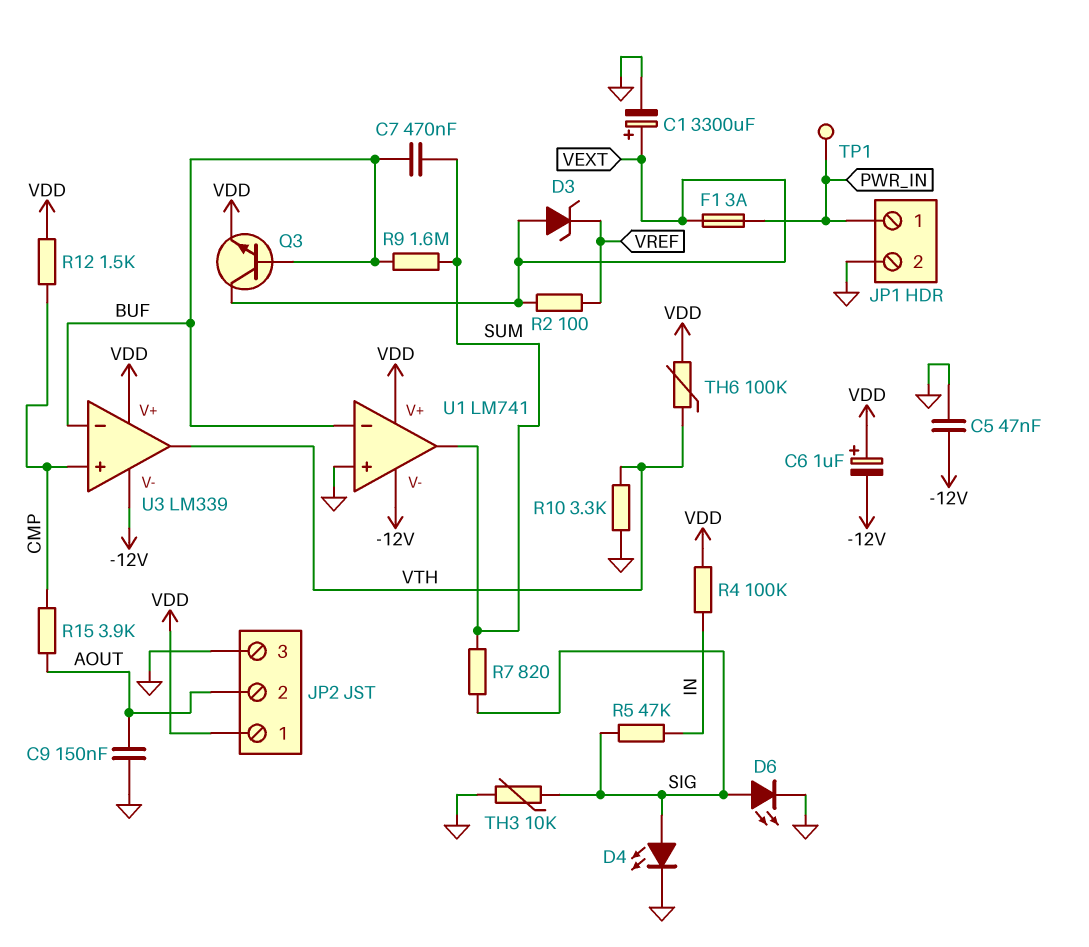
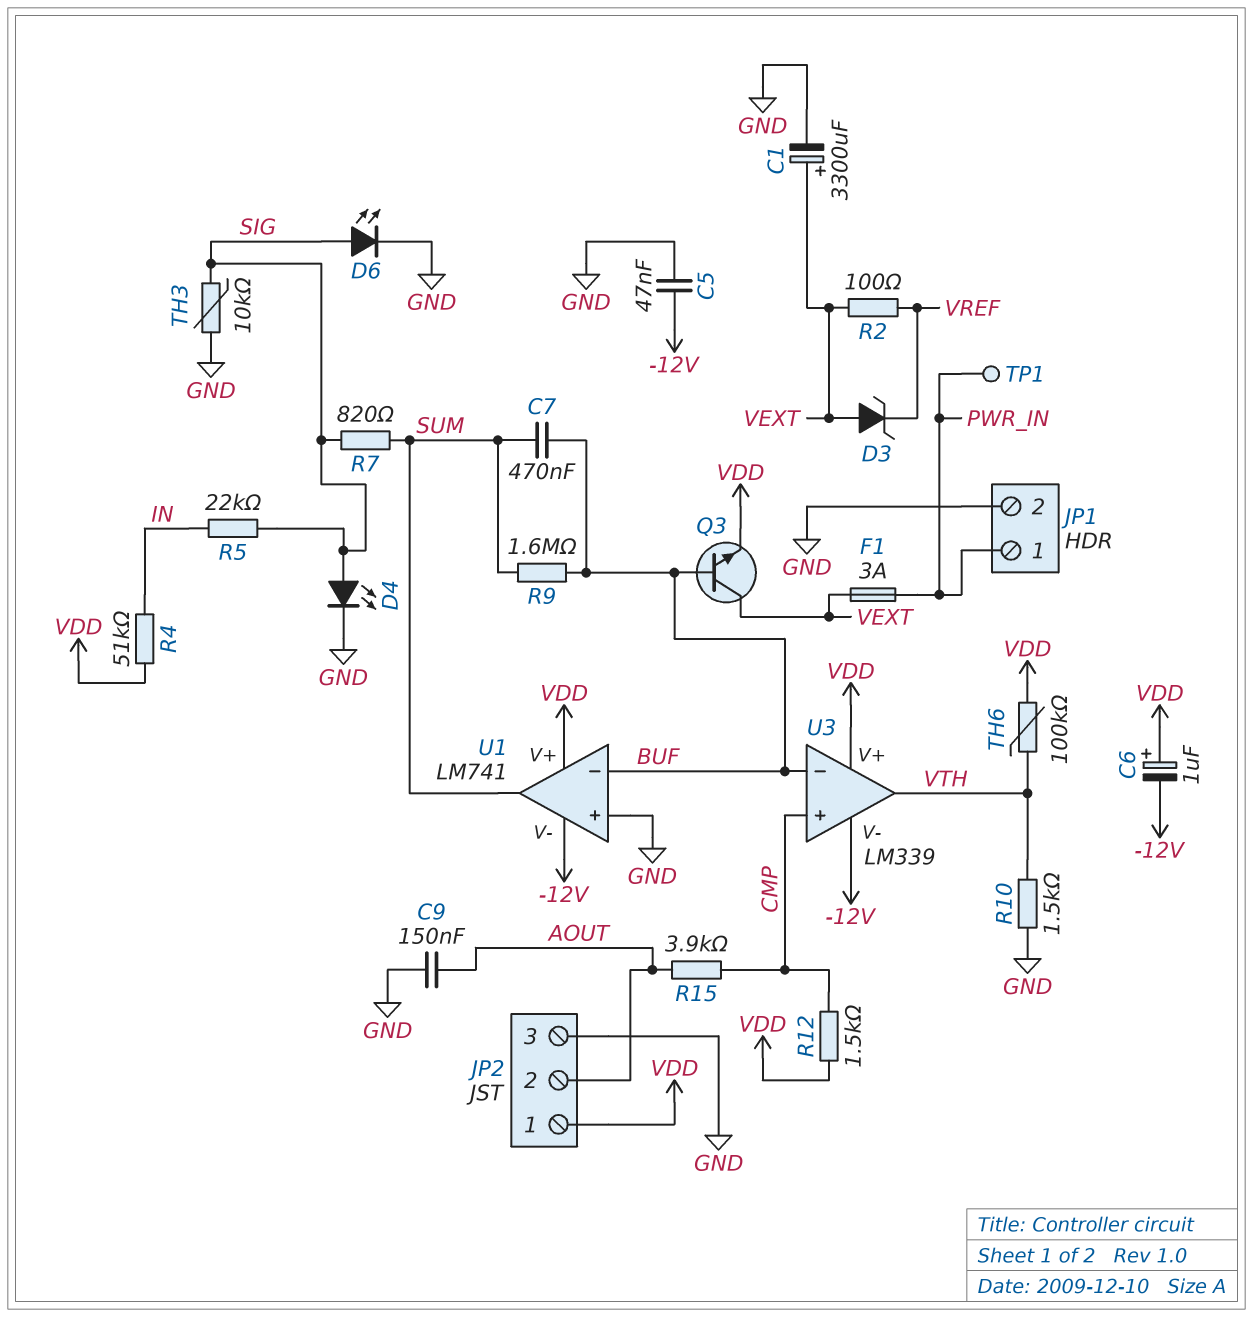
R4: 100k (IN, VDD) -> 51k (IN, VDD)
R5: 47k (IN, SIG) -> 22k (IN, SIG)
R10: 3.3k (GND, VTH) -> 1.5k (GND, VTH)

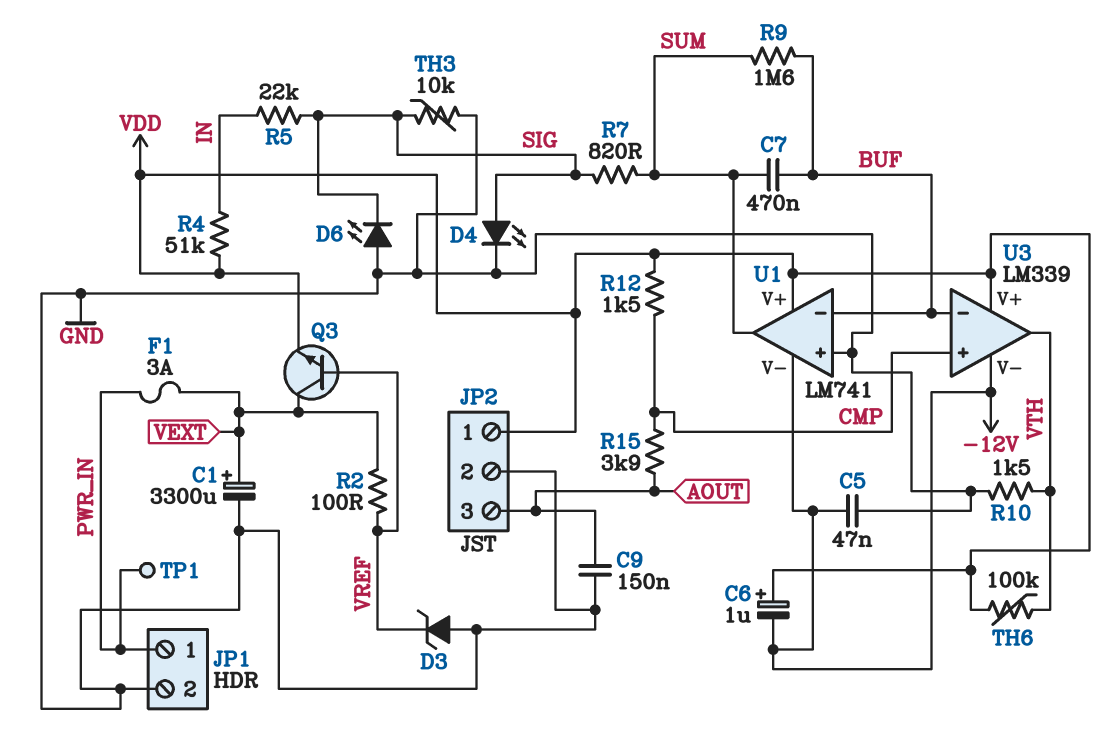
D3: zener (A VEXT, K VREF) -> zener (A GND, K VREF)
D6: LED (A SIG, K GND) -> LED (A GND, K SIG)
JP2 pin 2: AOUT -> GND
JP2 pin 3: GND -> AOUT
Q3: NPN (B BUF, C VEXT, E VDD) -> NPN (B VREF, C VEXT, E VDD)

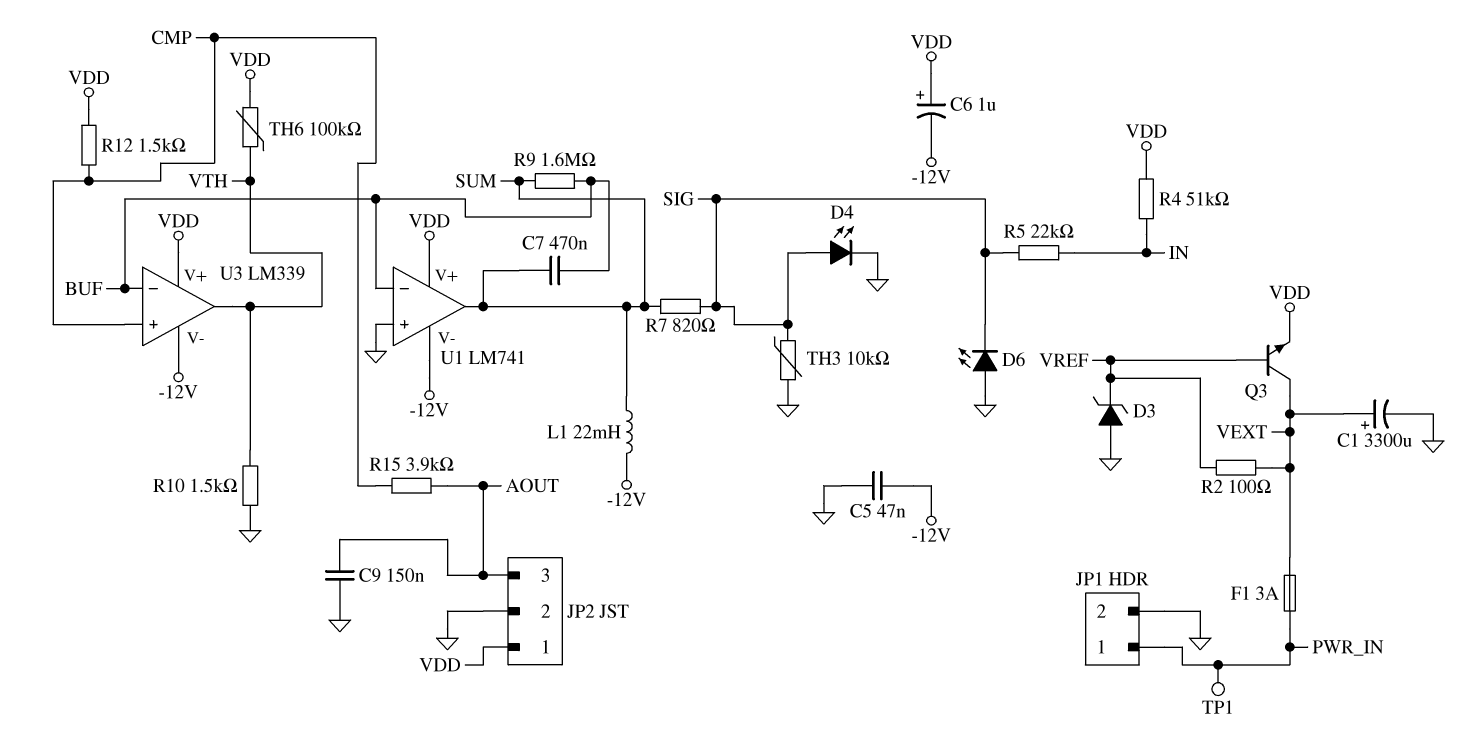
L1: none -> 22mH (-12V, SUM)

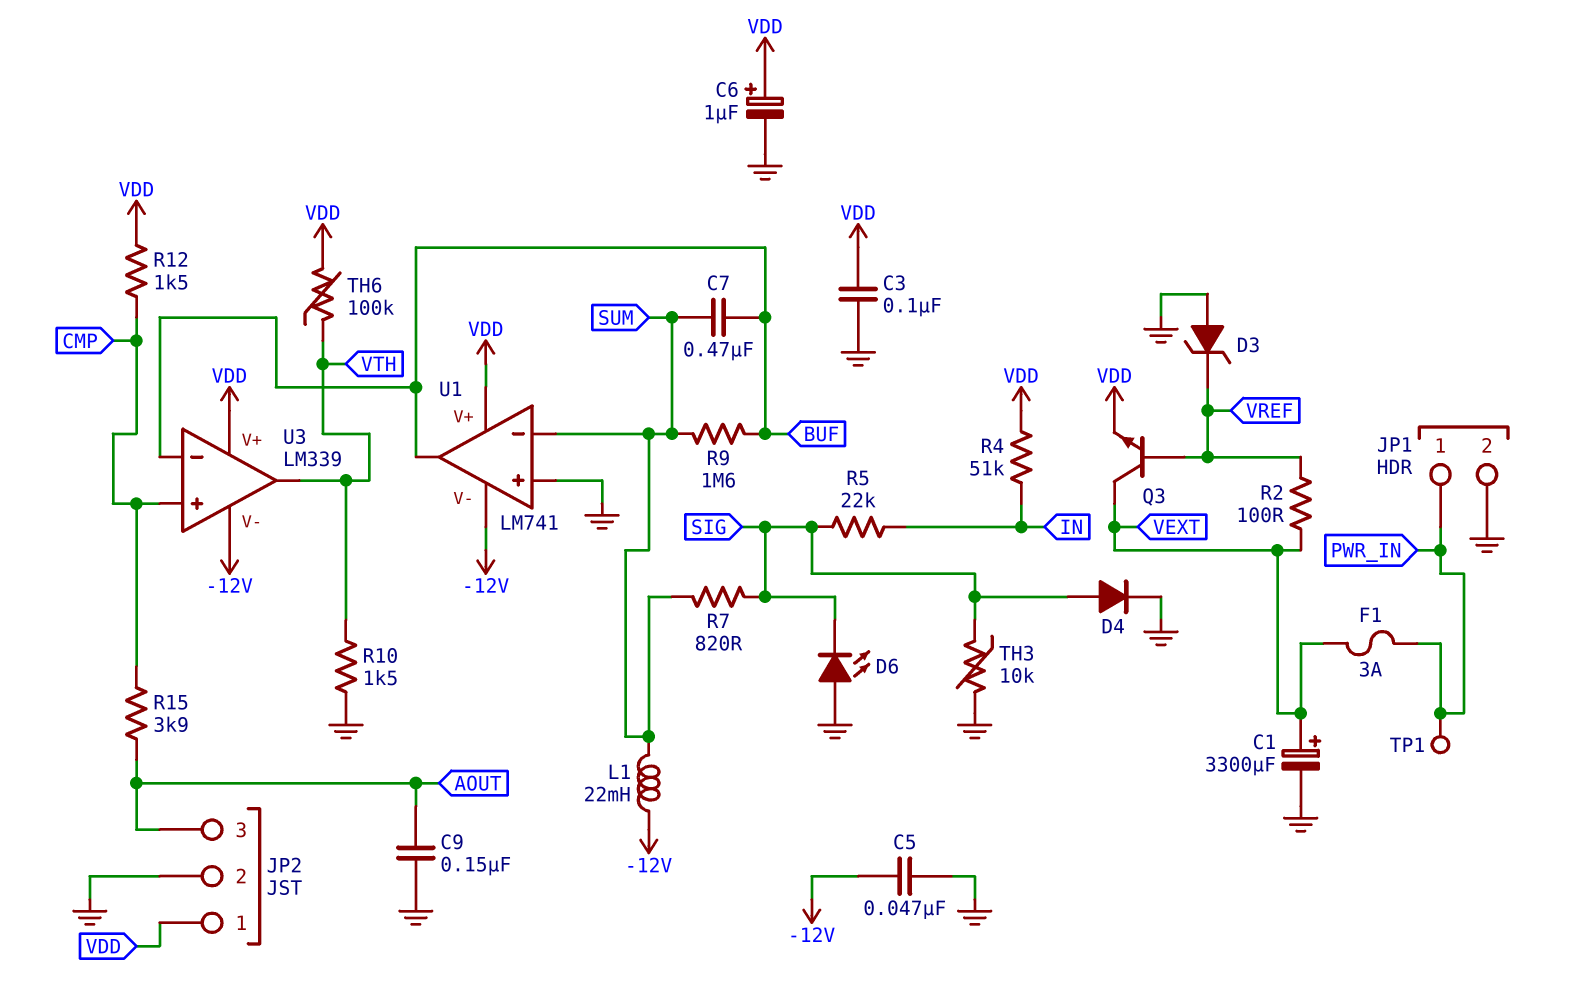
C3: none -> 100nF (GND, VDD)
C6: 1uF (plus VDD, minus -12V) -> 1uF (plus VDD, minus GND)
D4: LED (A SIG, K GND) -> diode (A SIG, K GND)
U1 pin in-: BUF -> SUM
U1 pin out: SUM -> BUF

